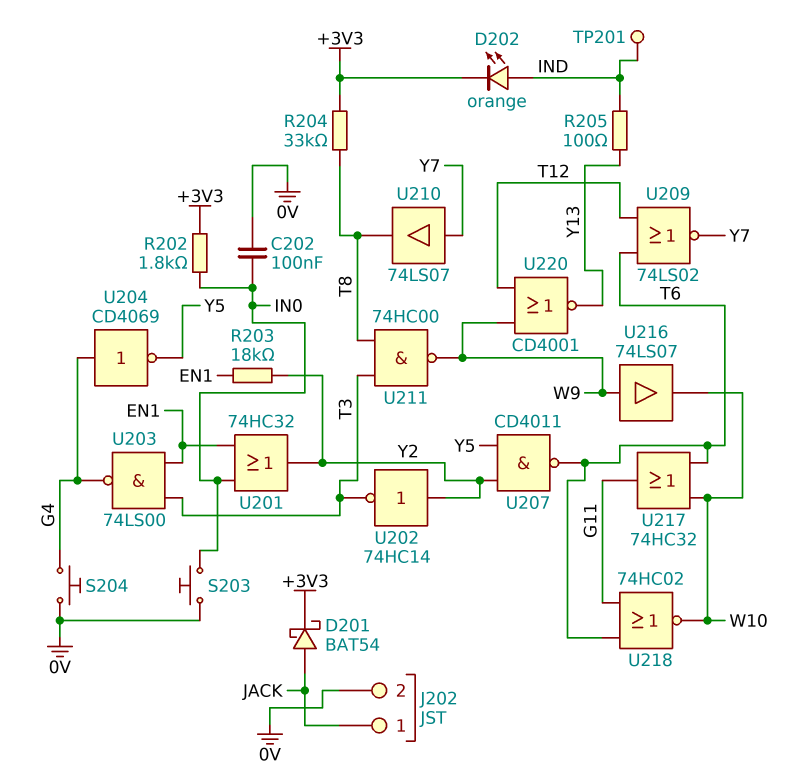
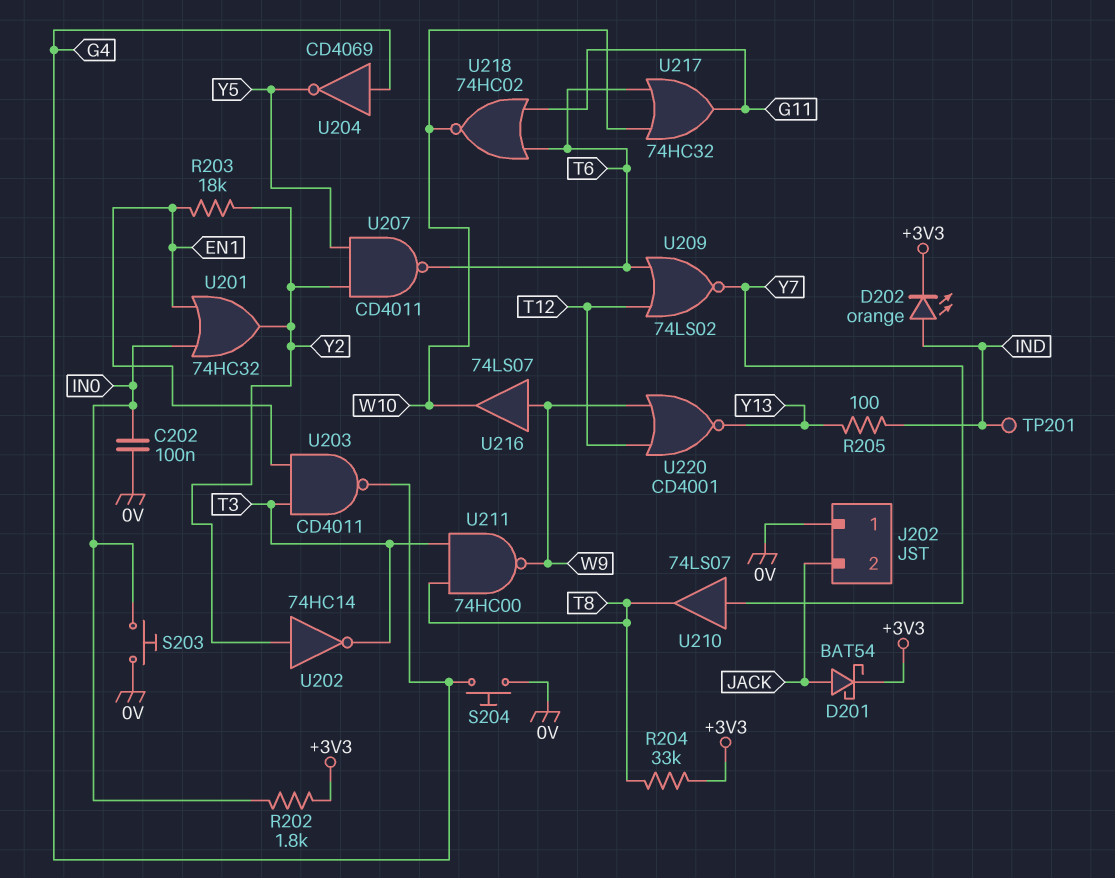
J202 pin 1: JACK -> 0V
J202 pin 2: 0V -> JACK
U203: NAND 74LS00 (in EN1, in T3, out G4) -> NAND CD4011 (in EN1, in T3, out G4)

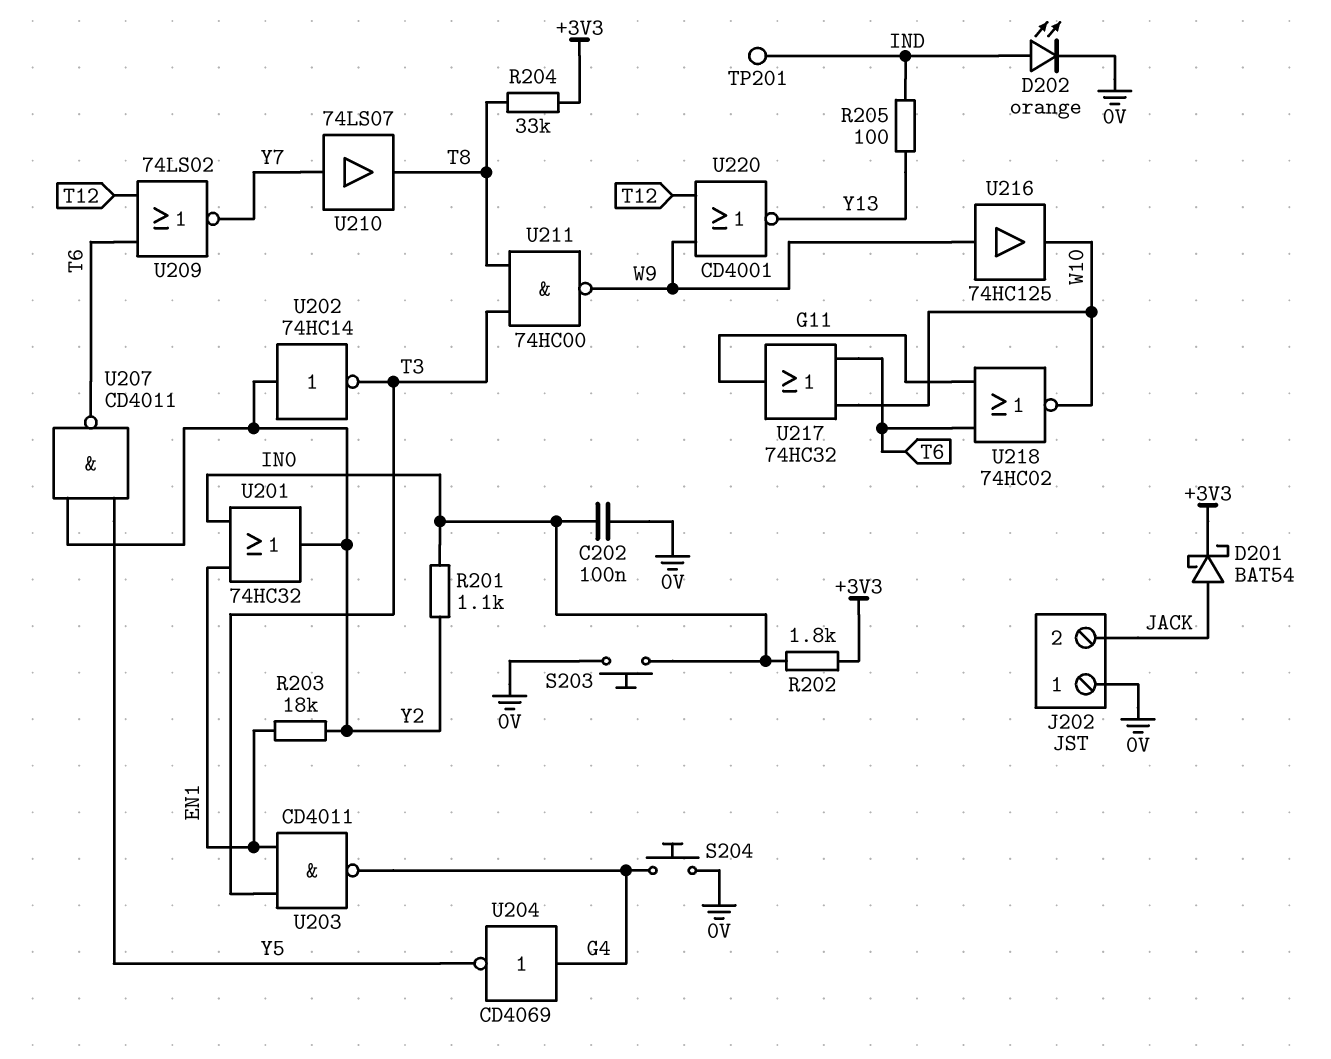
D202: LED orange (A IND, K +3V3) -> LED orange (A IND, K 0V)
R201: none -> 1.1k (IN0, Y2)
U216: buffer 74LS07 (in W9, out W10) -> buffer 74HC125 (in W9, out W10)

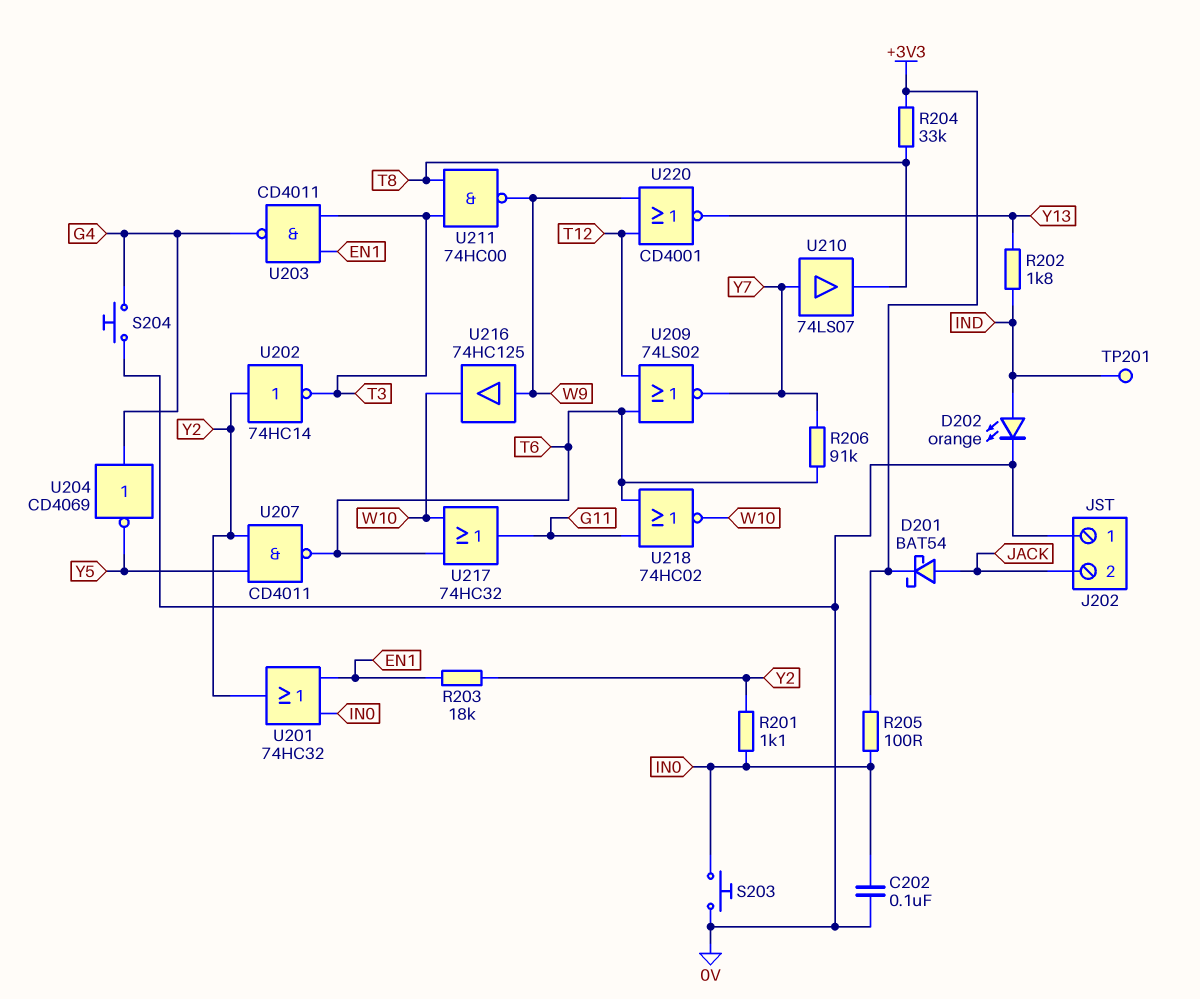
R202: 1.8k (+3V3, IN0) -> 1.8k (IND, Y13)
R205: 100 (IND, Y13) -> 100 (+3V3, IN0)
R206: none -> 91k (T6, Y7)

